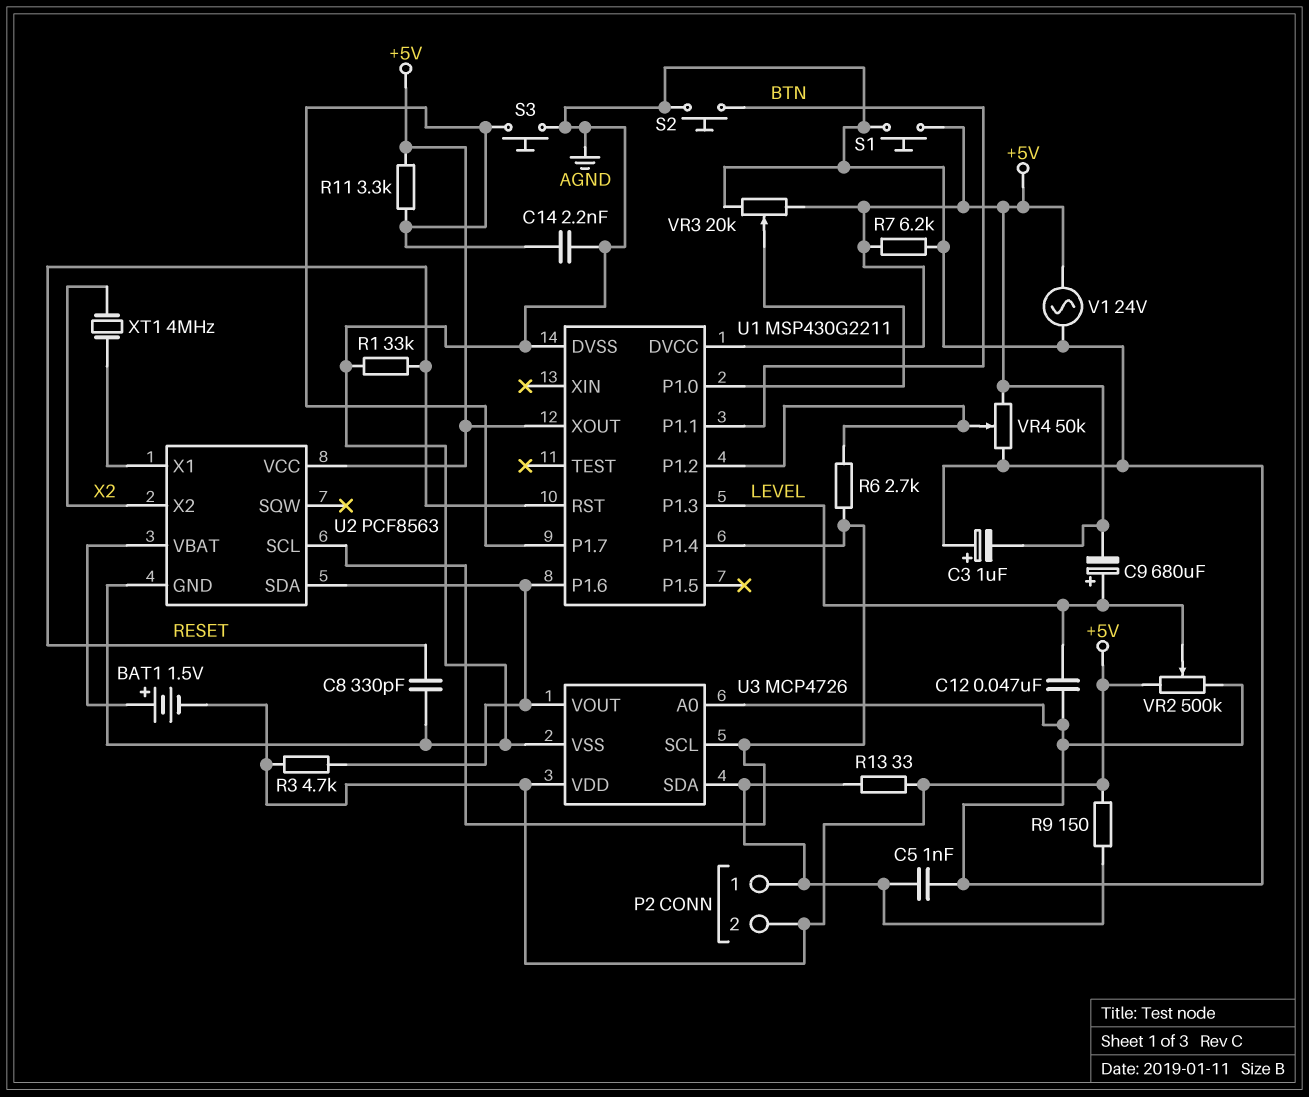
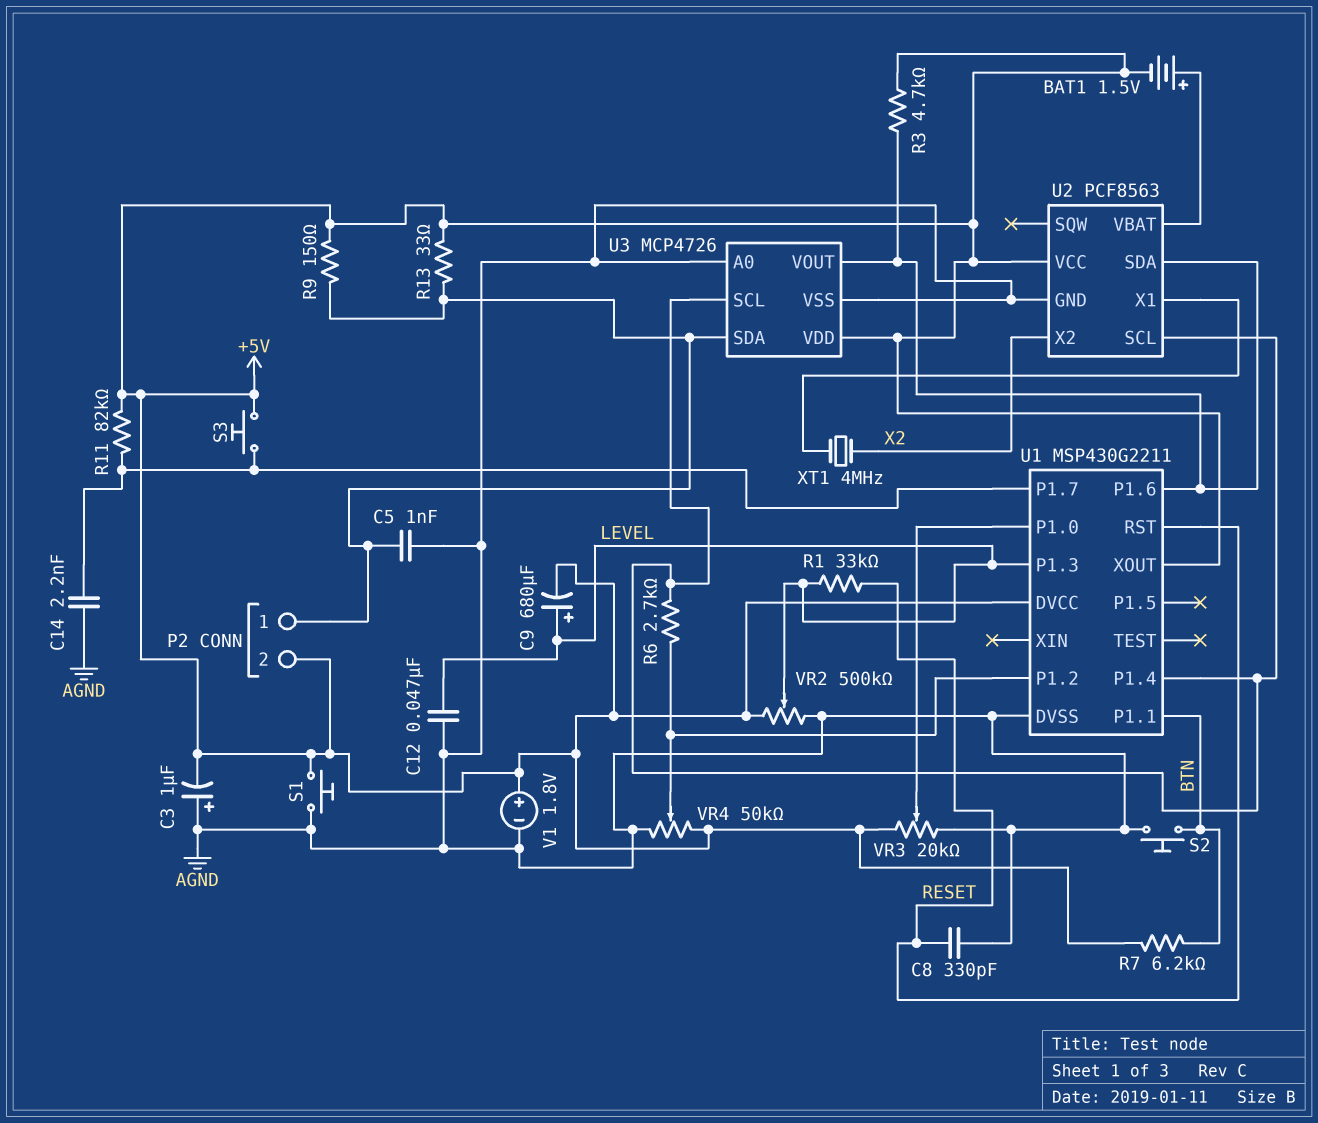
R1: 33k (AGND, RESET) -> 33k (LEVEL, RESET)
R7: 6.2k (+5V, AGND) -> 6.2k (+5V, BTN)
R11: 3.3k (+5V, U1/P1.7) -> 82k (+5V, U1/P1.7)
S3: button (AGND, U1/P1.7) -> button (+5V, U1/P1.7)
V1: AC 24V (+5V, AGND) -> 1.8V (plus +5V, minus AGND)

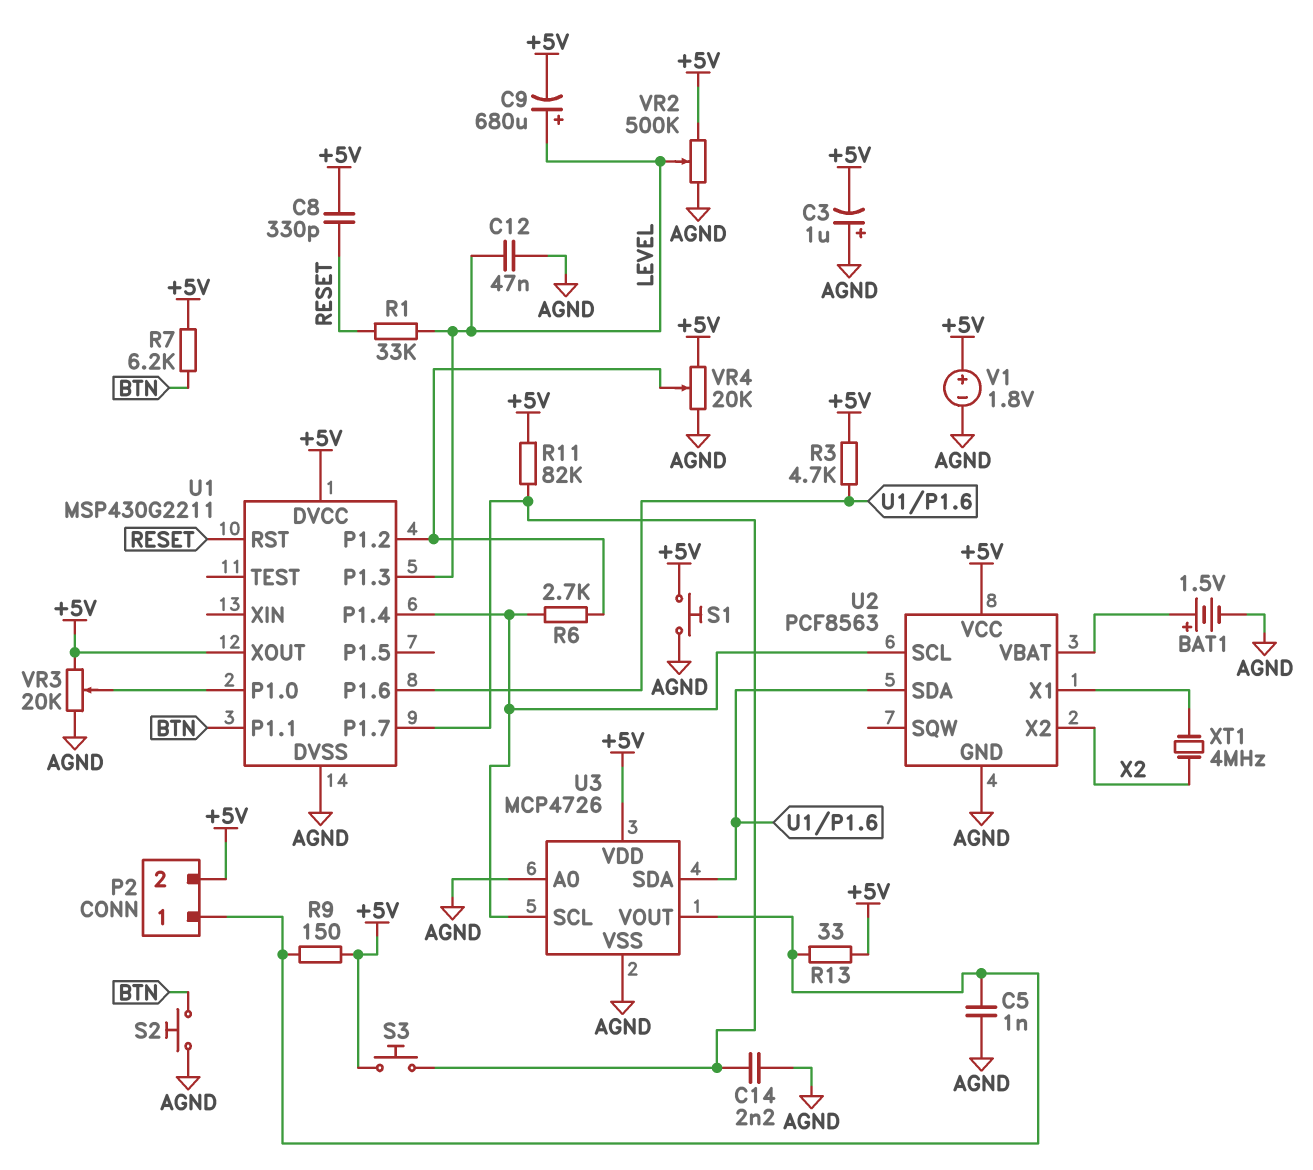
BAT1: 1.5V (plus U2/VBAT, minus +5V) -> 1.5V (plus U2/VBAT, minus AGND)
C8: 330pF (AGND, RESET) -> 330pF (+5V, RESET)
U3 pin SDA: P2/1 -> U1/P1.6
U3 pin VOUT: U1/P1.6 -> P2/1
VR4: 50k (+5V, AGND, wiper U1/P1.2) -> 20k (+5V, AGND, wiper U1/P1.2)

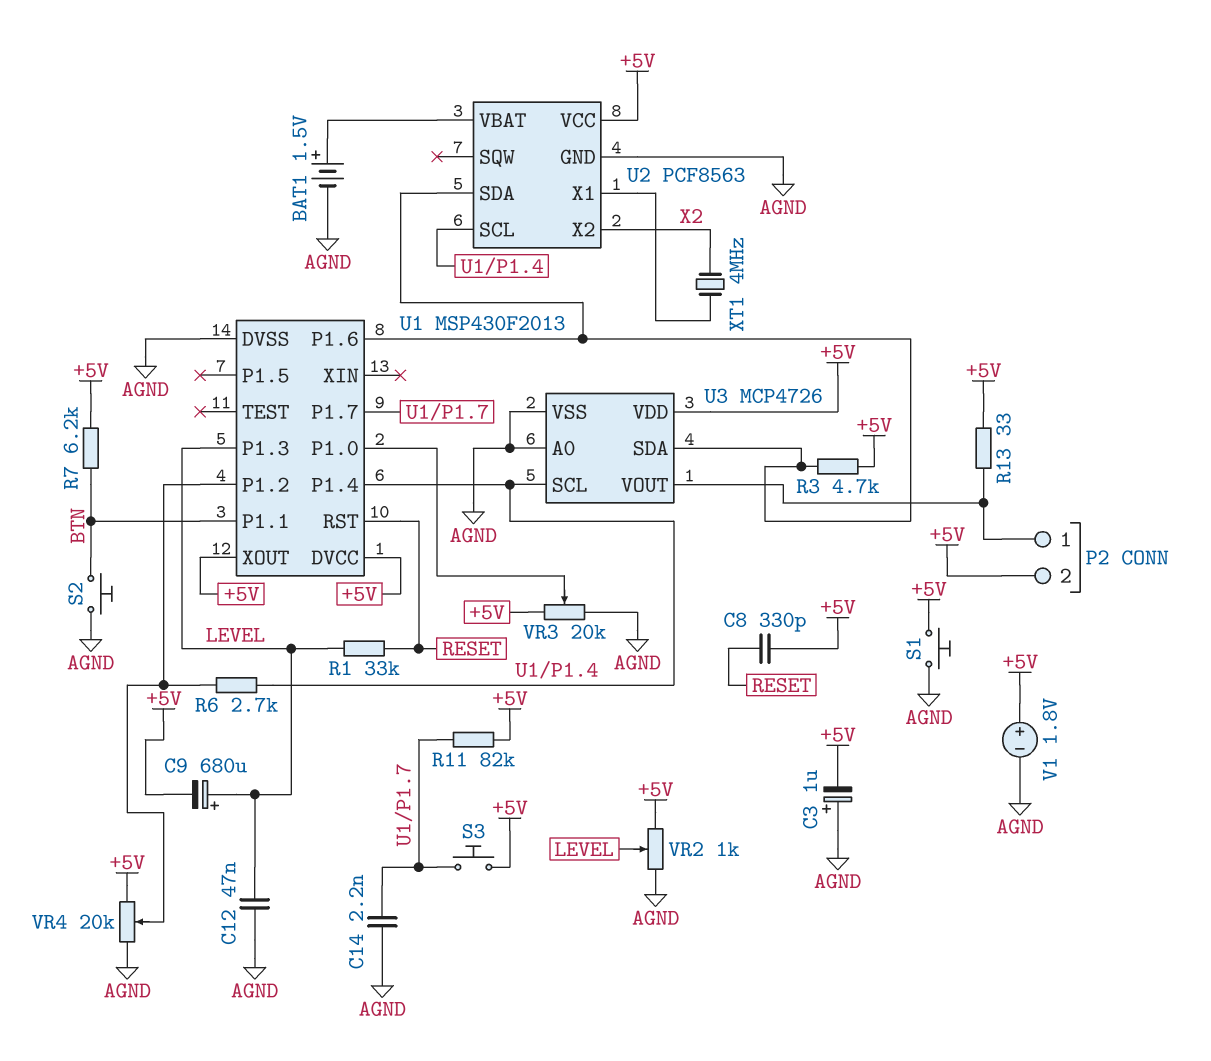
C5: 1nF (AGND, P2/1) -> none
R9: 150 (+5V, P2/1) -> none
U1: MSP430G2211 -> MSP430F2013
VR2: 500k (+5V, AGND, wiper LEVEL) -> 1k (+5V, AGND, wiper LEVEL)

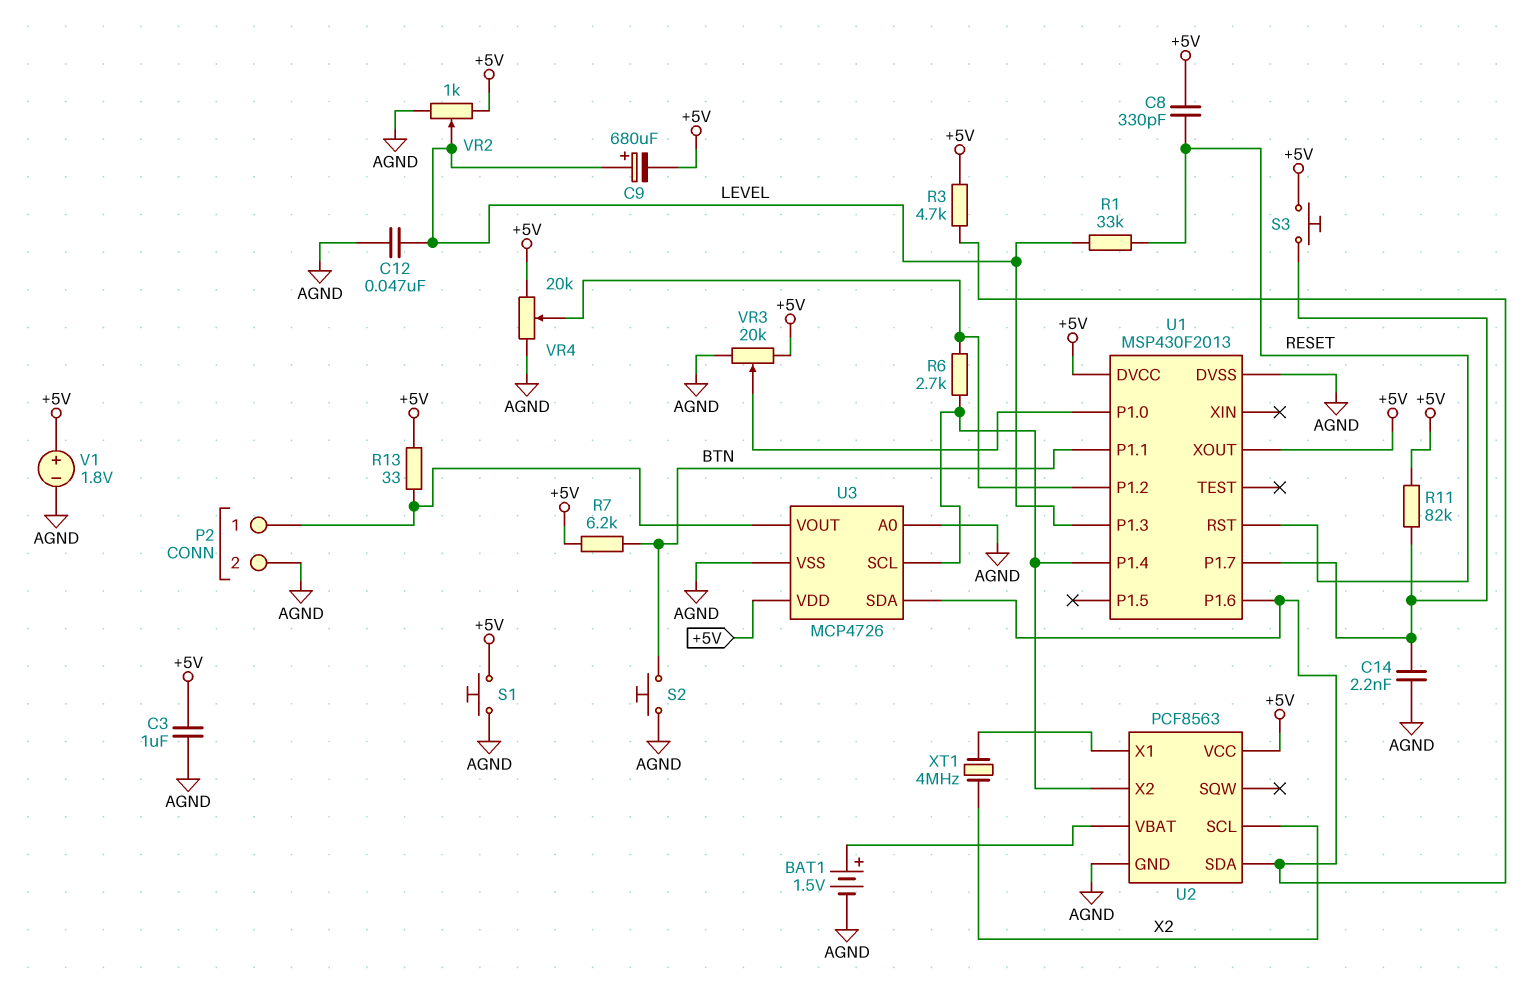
C3: 1uF (plus AGND, minus +5V) -> 1uF (+5V, AGND)
P2 pin 2: +5V -> AGND
U2 pin SCL: U1/P1.4 -> X2
U2 pin X2: X2 -> U1/P1.4

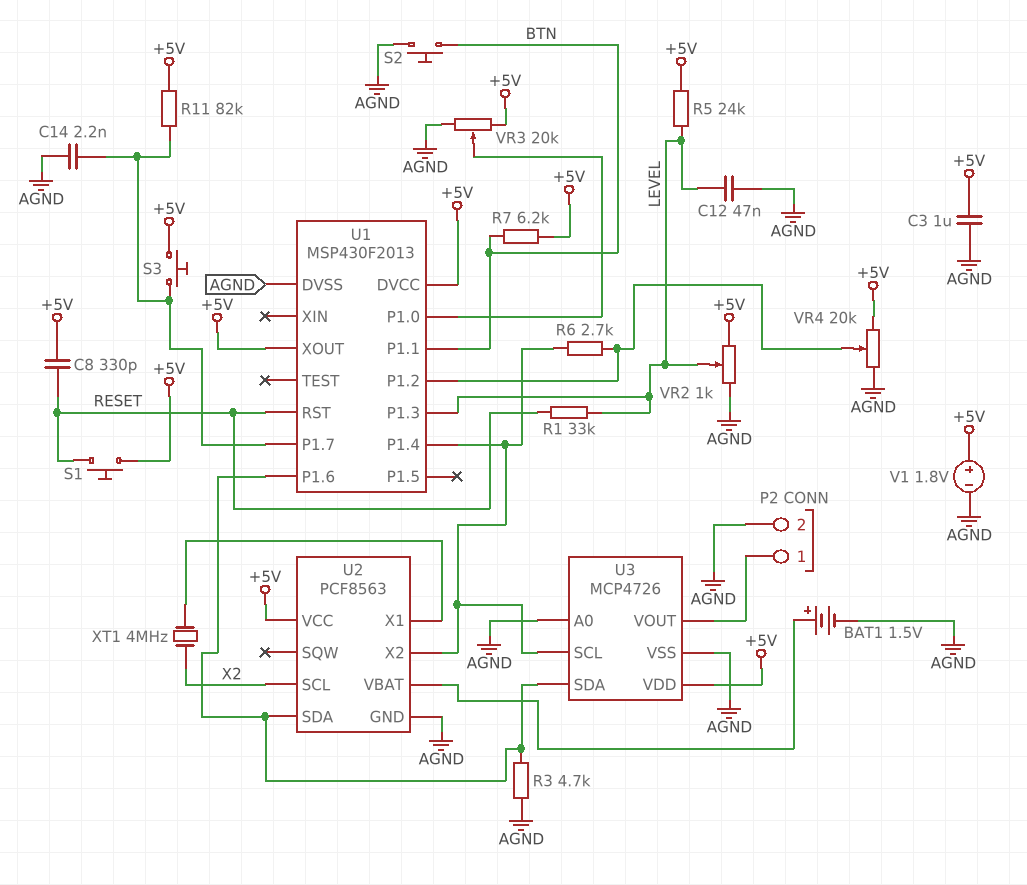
C9: 680uF (plus LEVEL, minus +5V) -> none
R3: 4.7k (+5V, U1/P1.6) -> 4.7k (AGND, U1/P1.6)
R5: none -> 24k (+5V, LEVEL)
R13: 33 (+5V, P2/1) -> none
S1: button (+5V, AGND) -> button (+5V, RESET)

